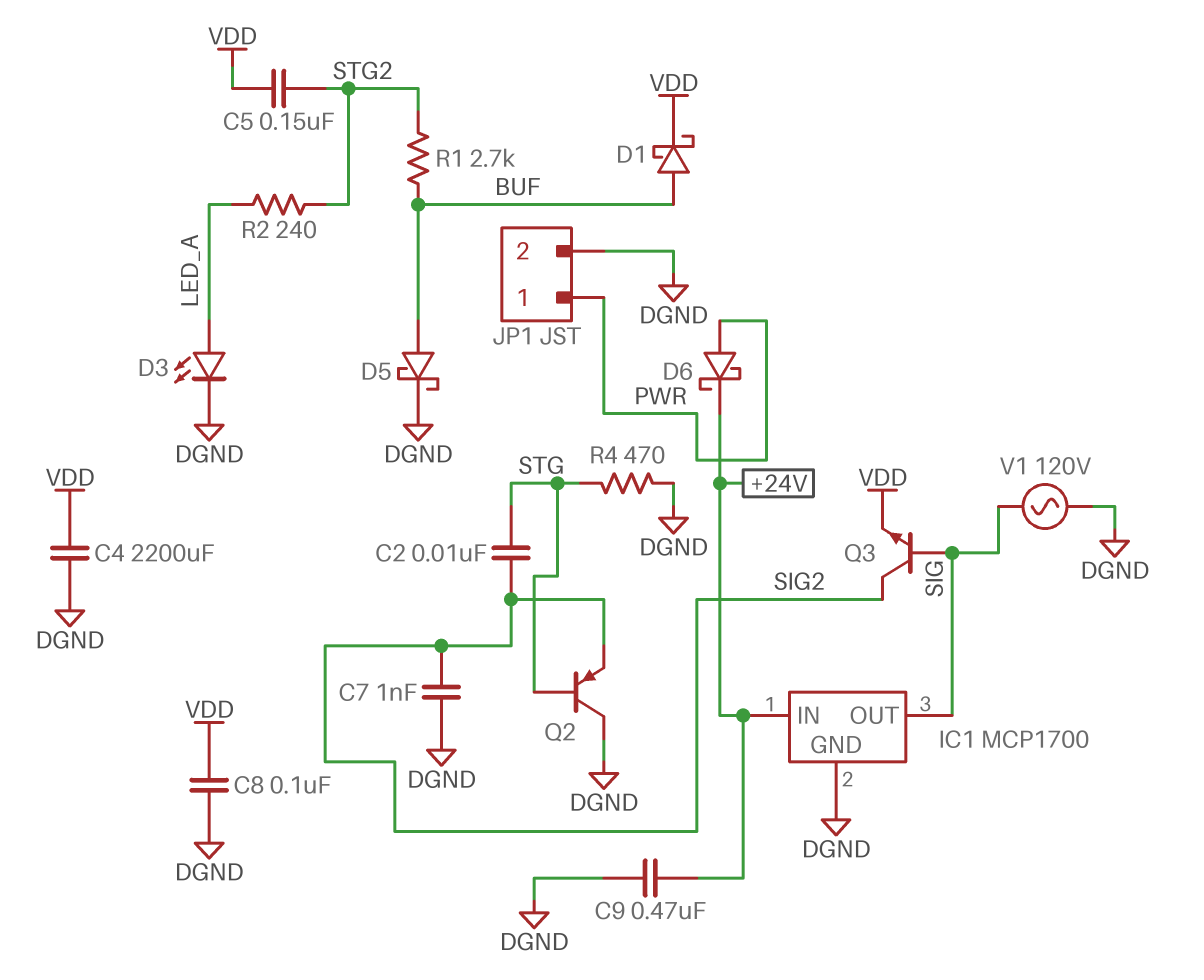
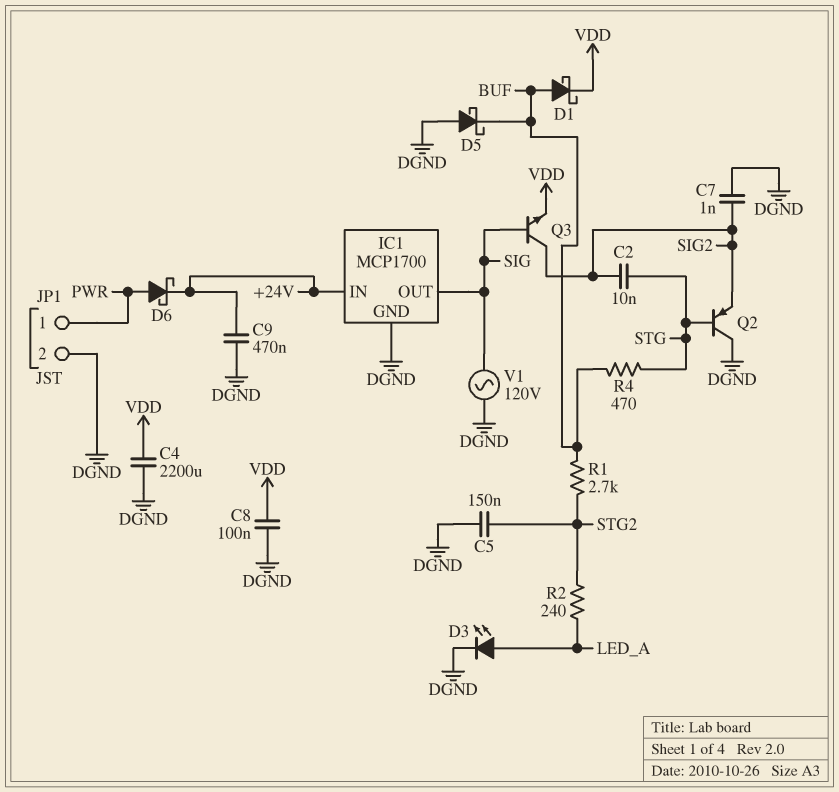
C5: 150nF (STG2, VDD) -> 150nF (DGND, STG2)
D5: schottky (A BUF, K DGND) -> schottky (A DGND, K BUF)
R4: 470 (DGND, STG) -> 470 (BUF, STG)

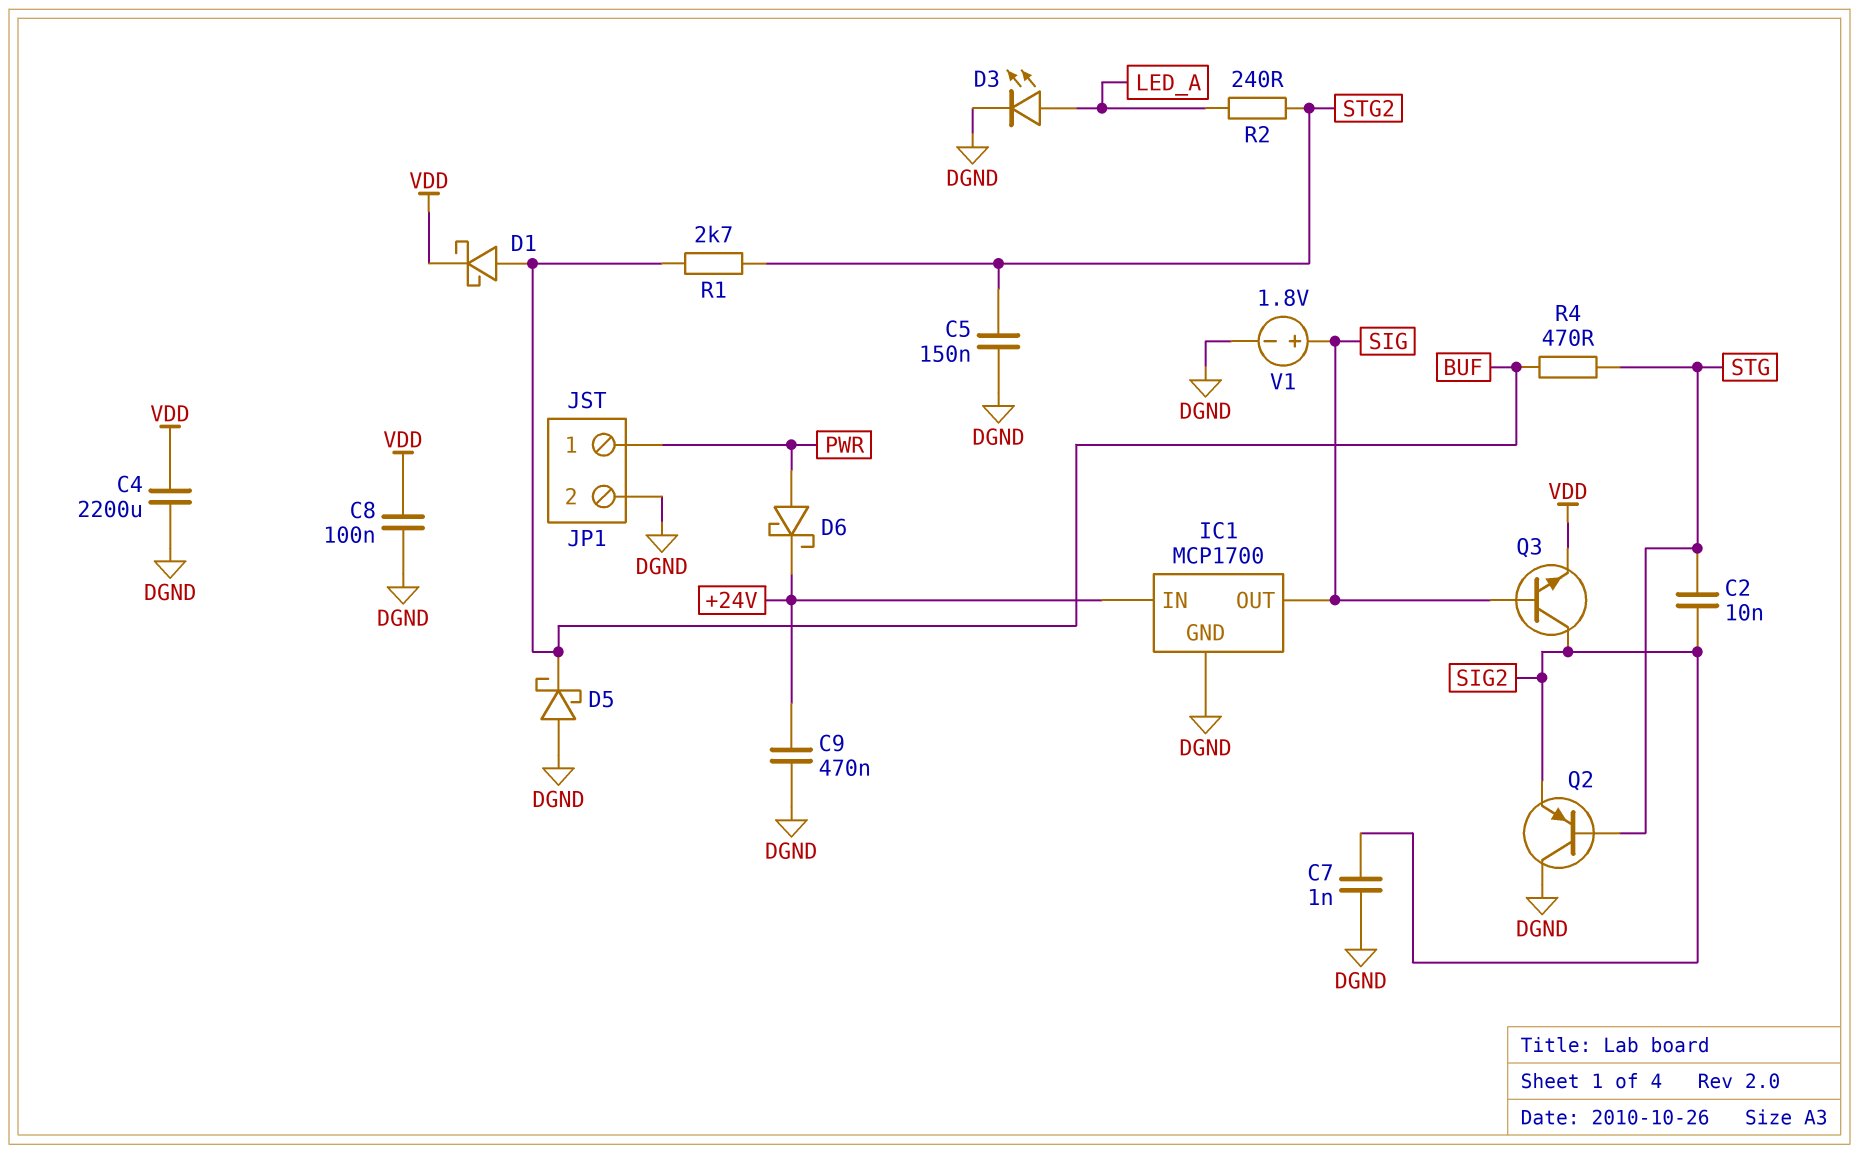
V1: AC 120V (DGND, SIG) -> 1.8V (plus SIG, minus DGND)

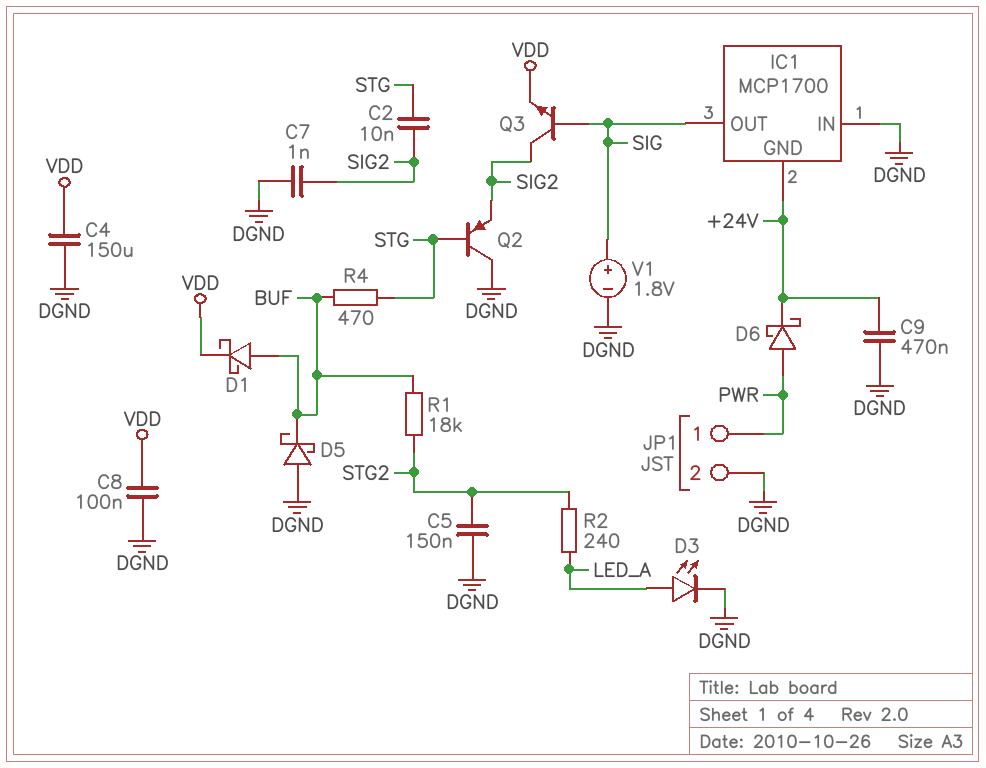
C4: 2200uF (DGND, VDD) -> 150uF (DGND, VDD)
IC1 pin GND: DGND -> +24V
IC1 pin IN: +24V -> DGND
R1: 2.7k (BUF, STG2) -> 18k (BUF, STG2)

